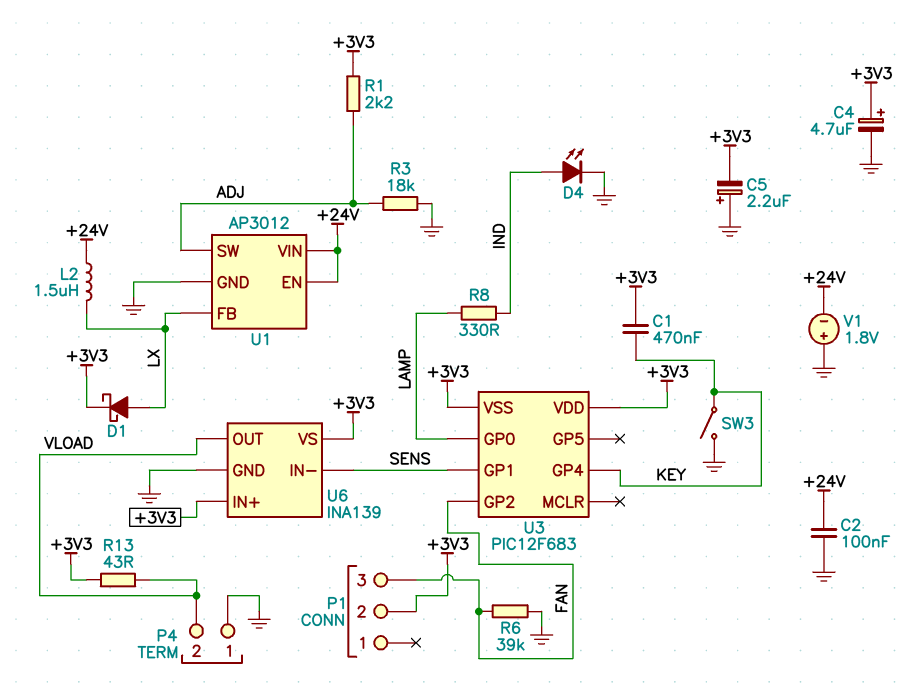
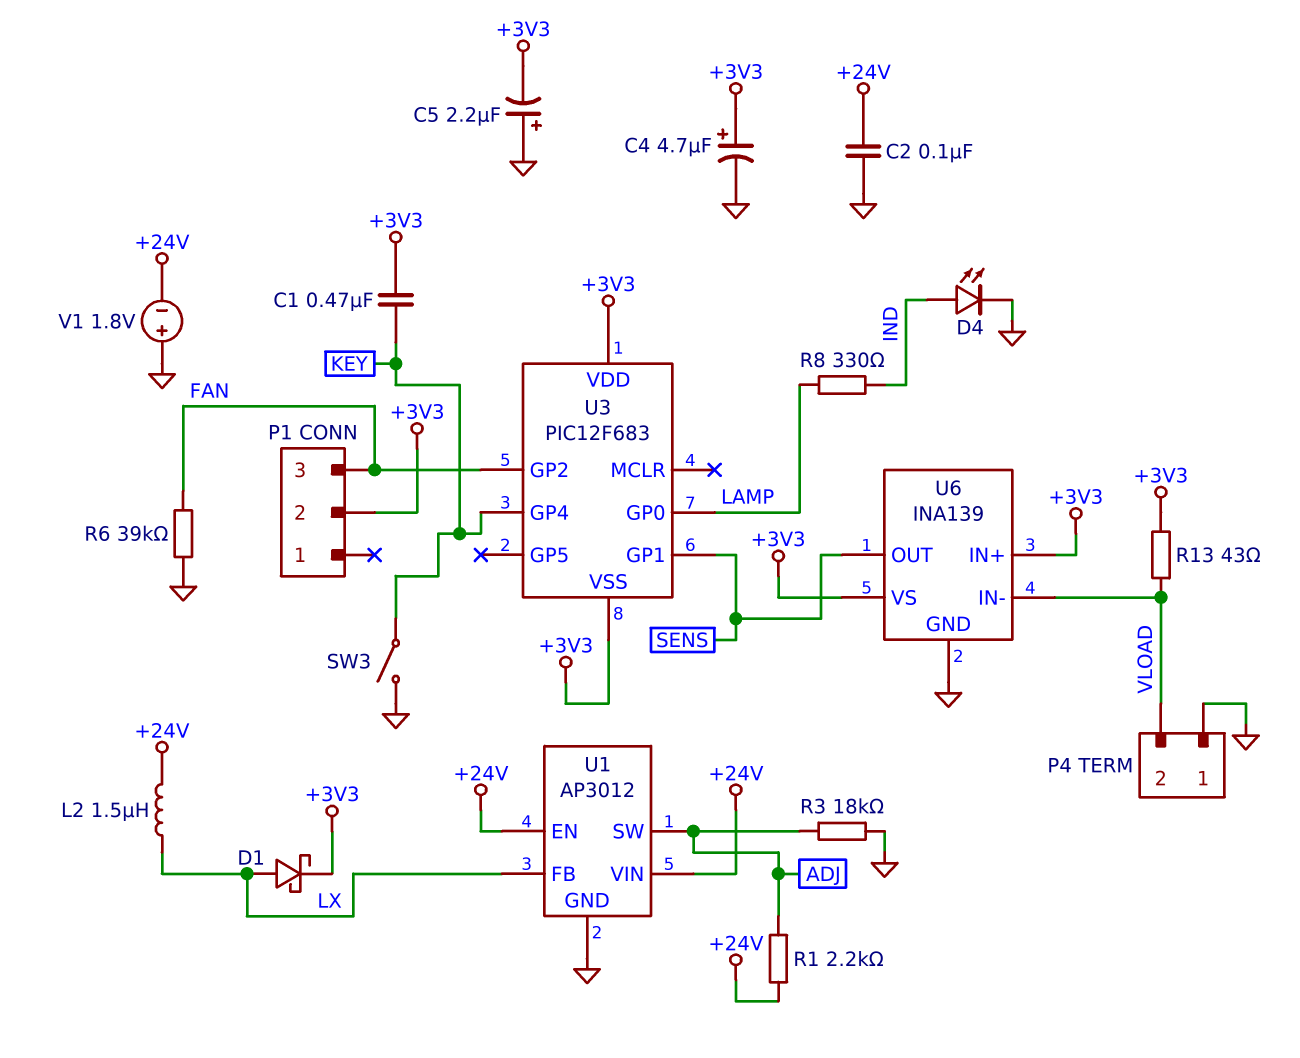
R1: 2.2k (+3V3, ADJ) -> 2.2k (+24V, ADJ)
U6 pin IN-: SENS -> VLOAD
U6 pin OUT: VLOAD -> SENS

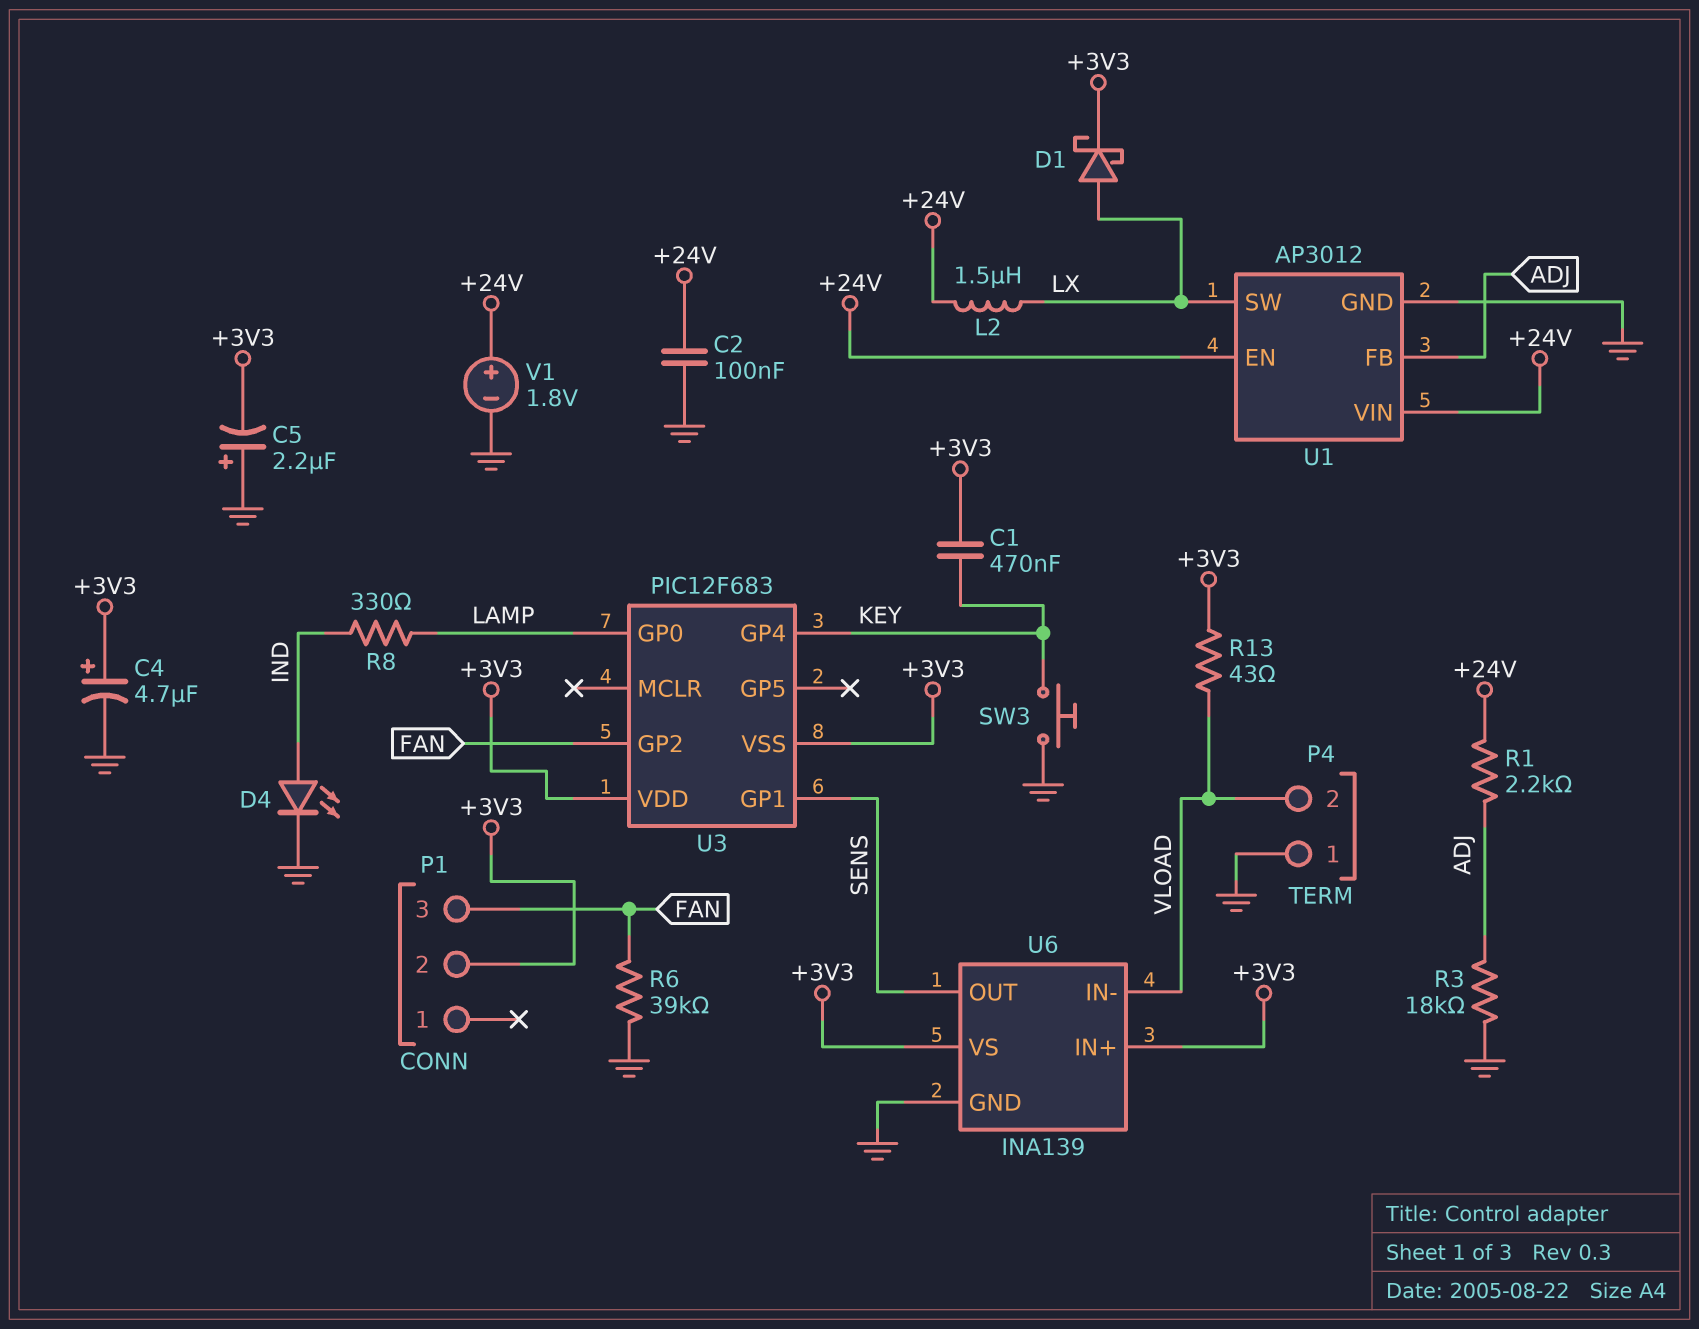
SW3: switch (GND, KEY) -> button (GND, KEY)
U1 pin FB: LX -> ADJ
U1 pin SW: ADJ -> LX
V1: 1.8V (plus GND, minus +24V) -> 1.8V (plus +24V, minus GND)

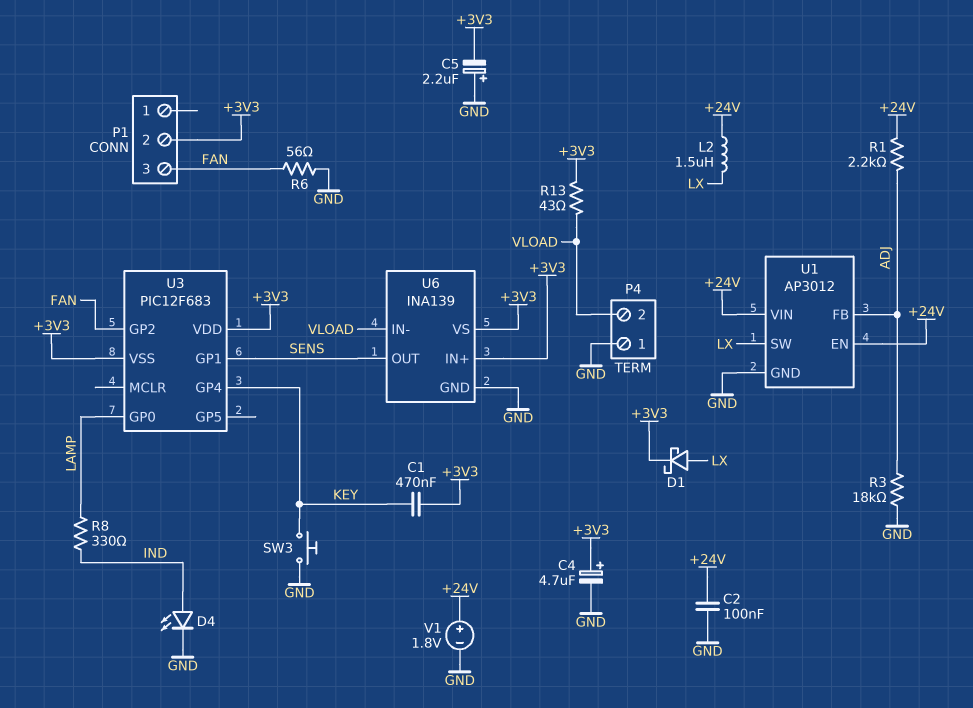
R6: 39k (FAN, GND) -> 56 (FAN, GND)

